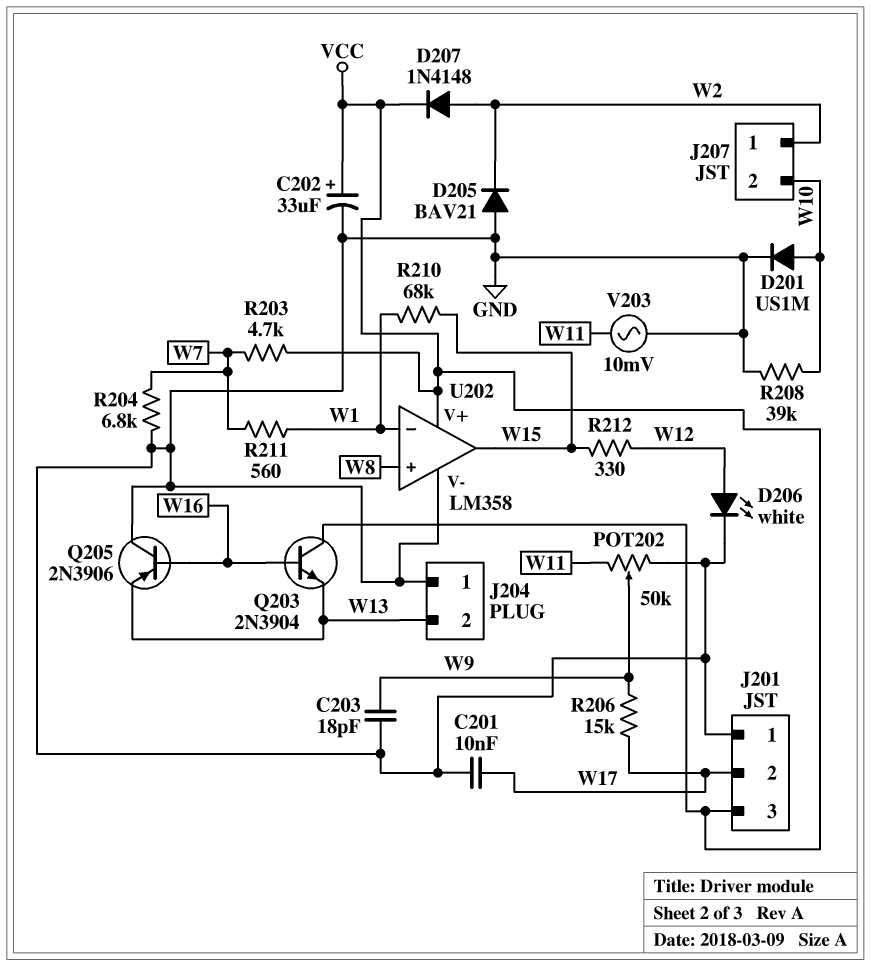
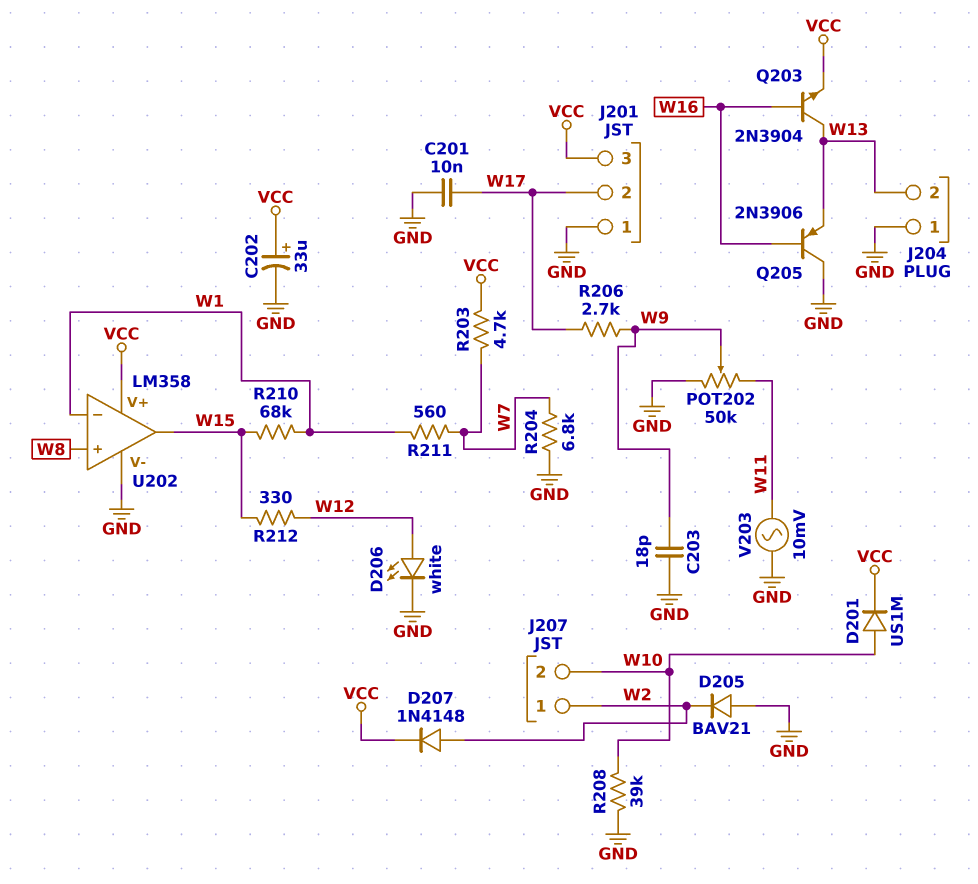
D201: diode US1M (A W10, K GND) -> diode US1M (A W10, K VCC)
Q203: NPN 2N3904 (B W16, C VCC, E W13) -> NPN 2N3904 (B W16, C W13, E VCC)
R206: 15k (W9, W17) -> 2.7k (W9, W17)

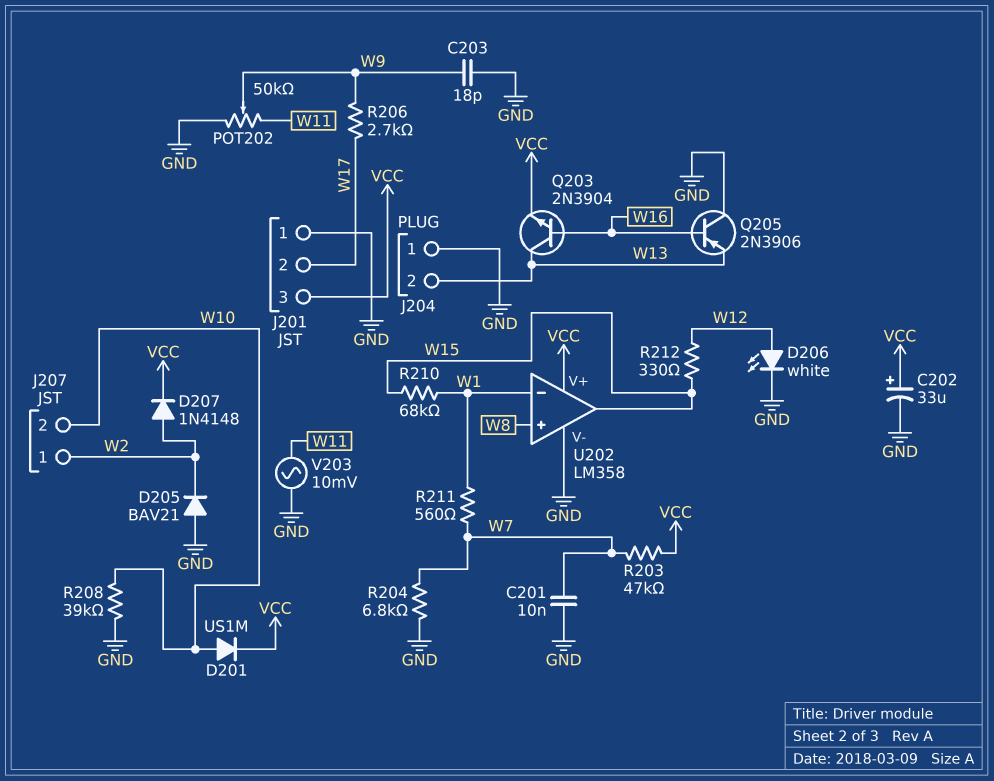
C201: 10nF (GND, W17) -> 10nF (GND, W7)
R203: 4.7k (VCC, W7) -> 47k (VCC, W7)

